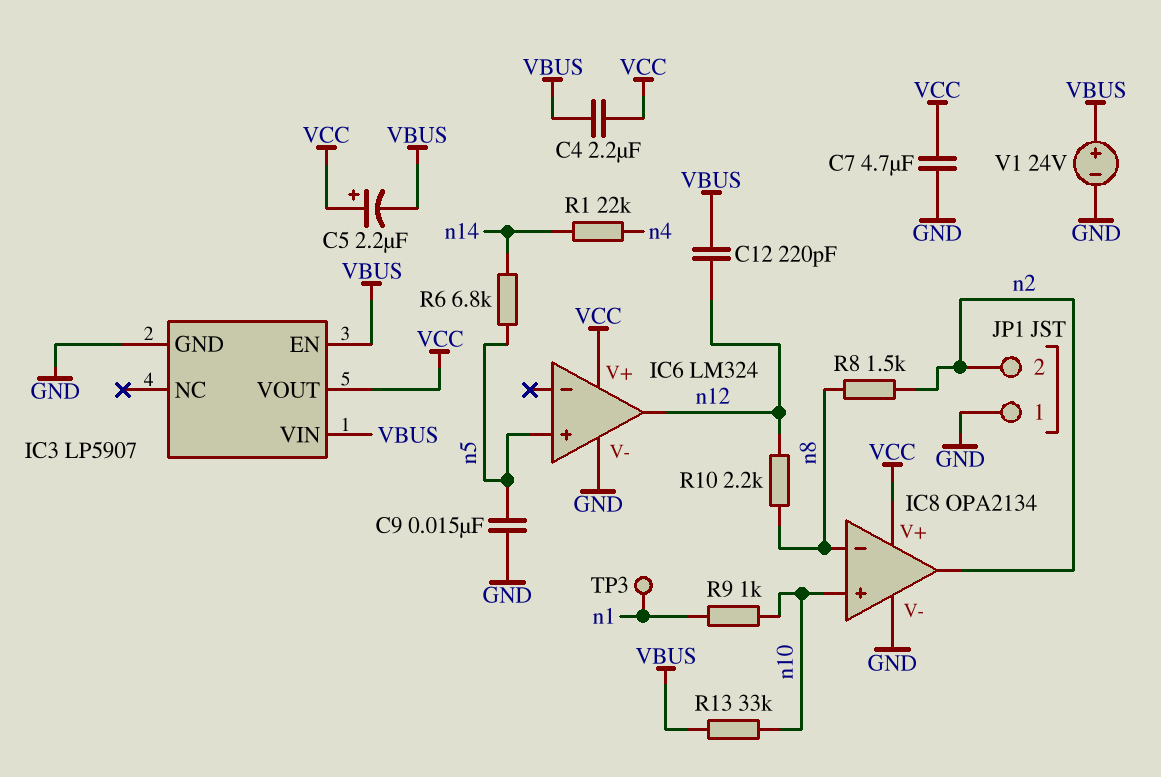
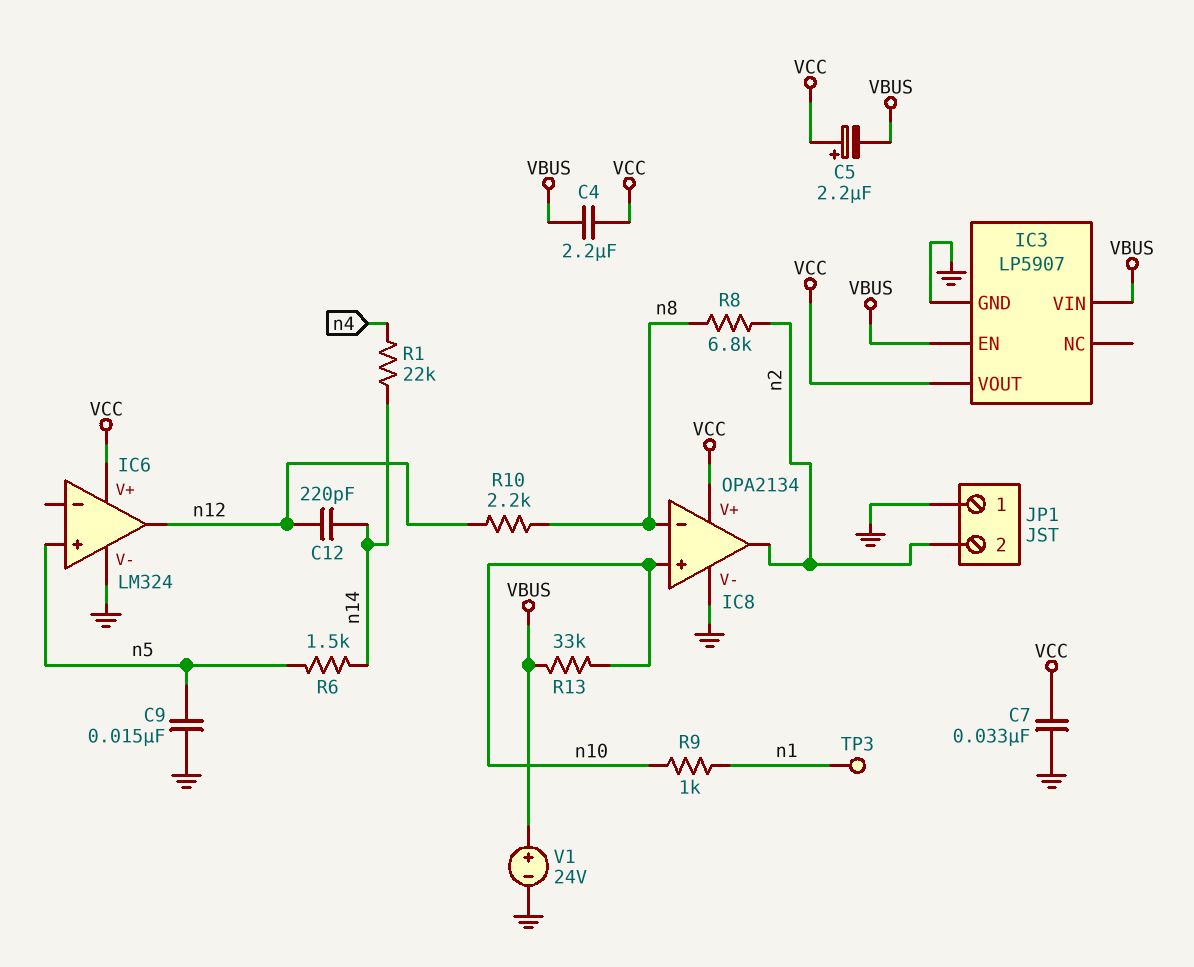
C7: 4.7uF (GND, VCC) -> 33nF (GND, VCC)
C12: 220pF (VBUS, n12) -> 220pF (n12, n14)
R6: 6.8k (n5, n14) -> 1.5k (n5, n14)
R8: 1.5k (n2, n8) -> 6.8k (n2, n8)

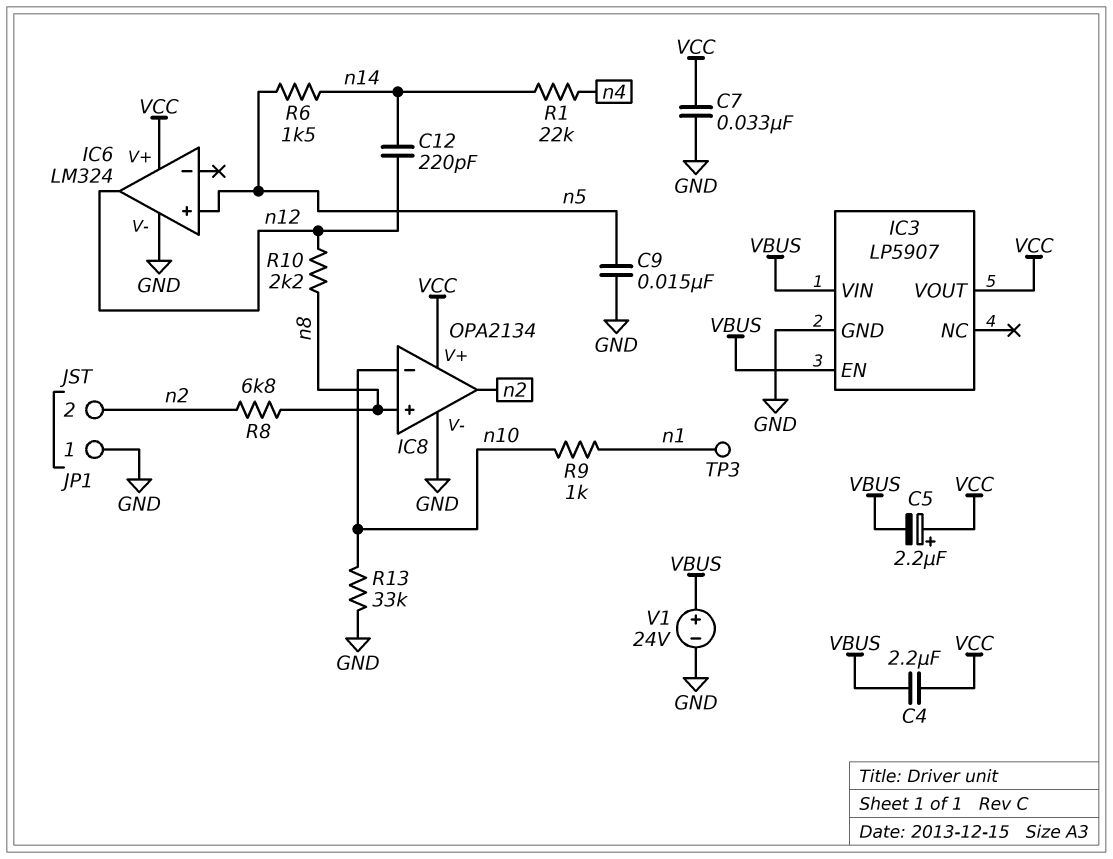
IC8 pin in+: n10 -> n8
IC8 pin in-: n8 -> n10
R13: 33k (VBUS, n10) -> 33k (GND, n10)

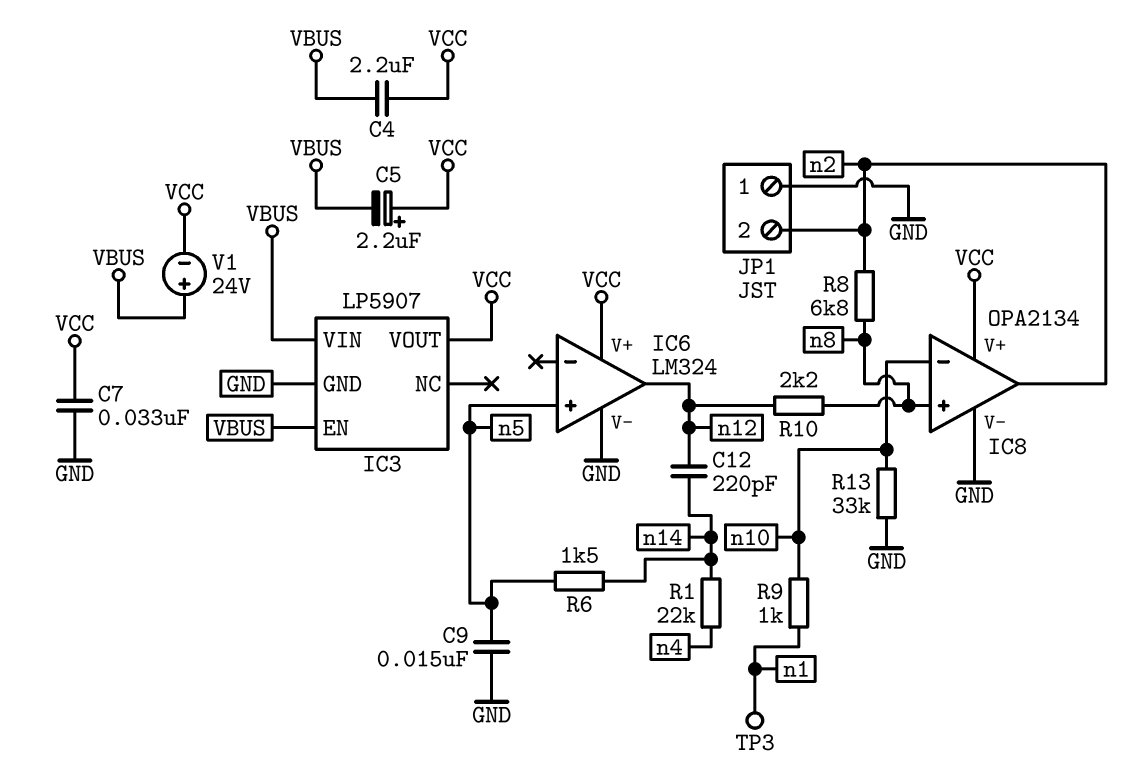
V1: 24V (plus VBUS, minus GND) -> 24V (plus VBUS, minus VCC)

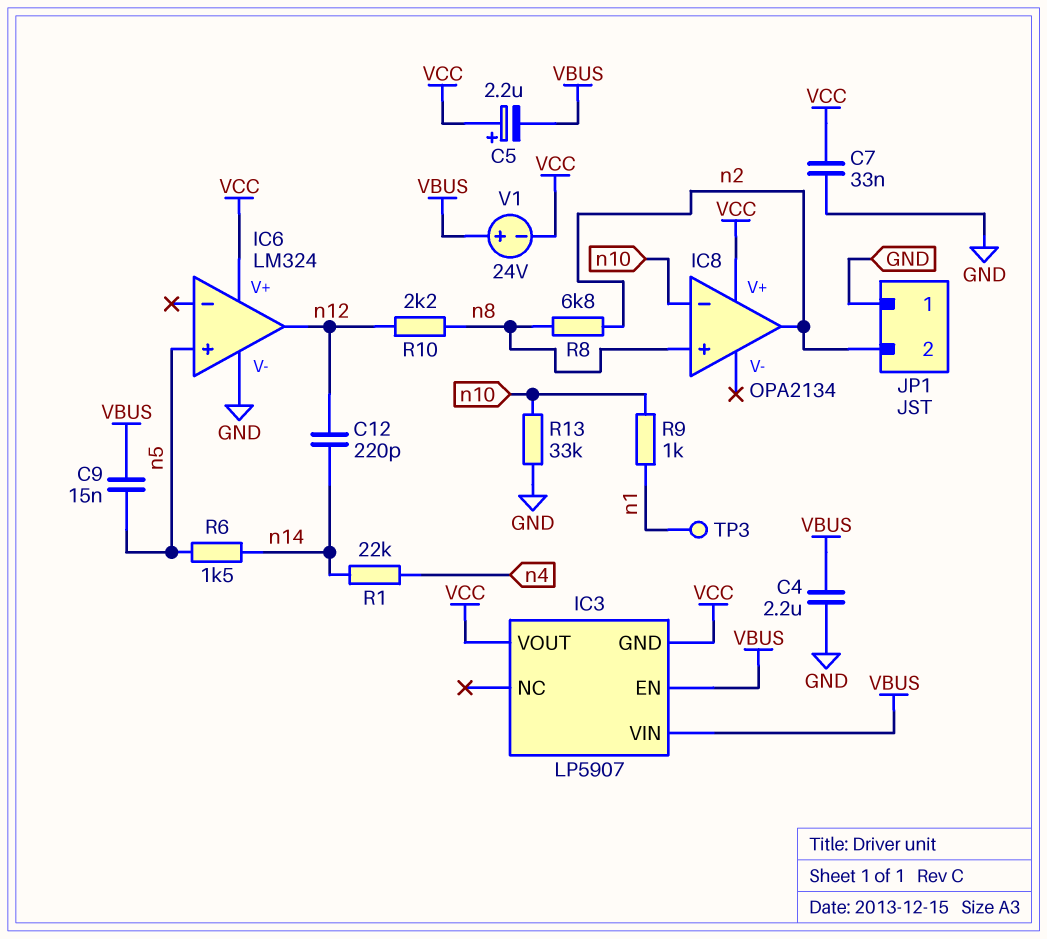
C4: 2.2uF (VBUS, VCC) -> 2.2uF (GND, VBUS)
C9: 15nF (GND, n5) -> 15nF (VBUS, n5)
IC3 pin GND: GND -> VCC
IC8 pin V-: GND -> none

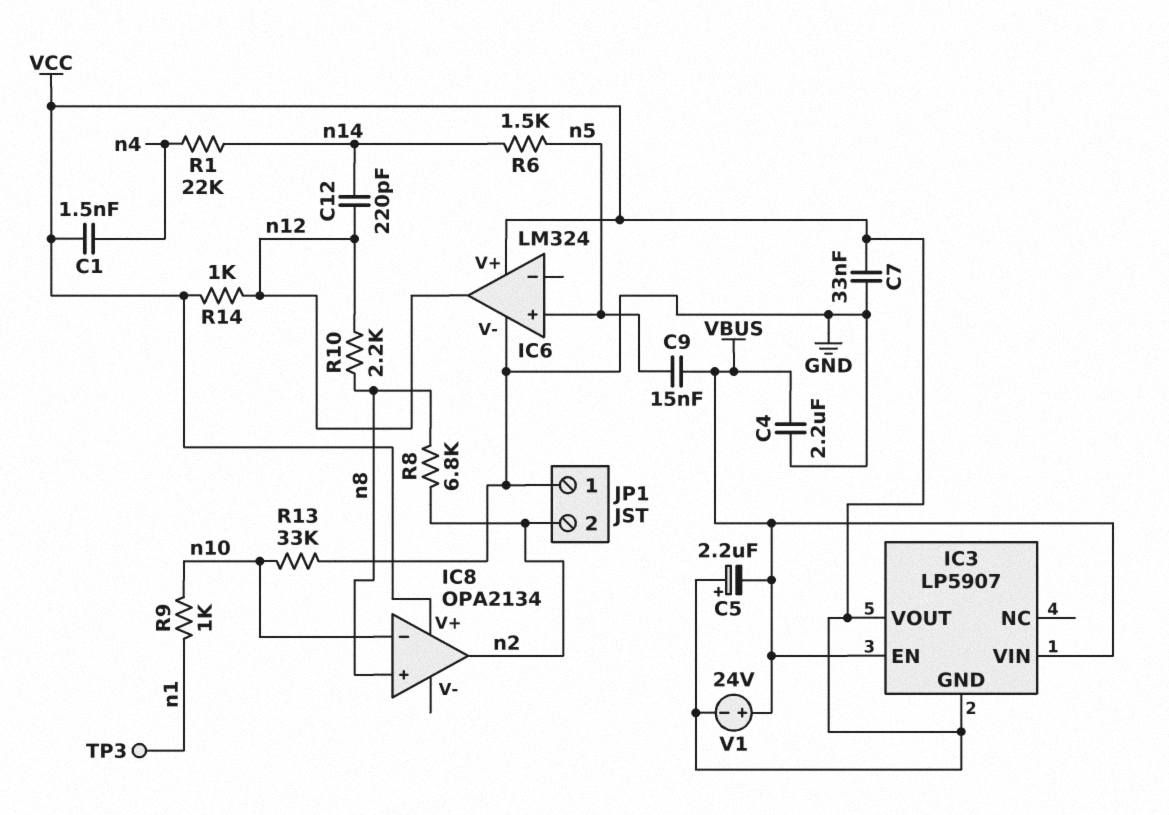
C1: none -> 1.5nF (VCC, n4)
R14: none -> 1k (VCC, n12)

